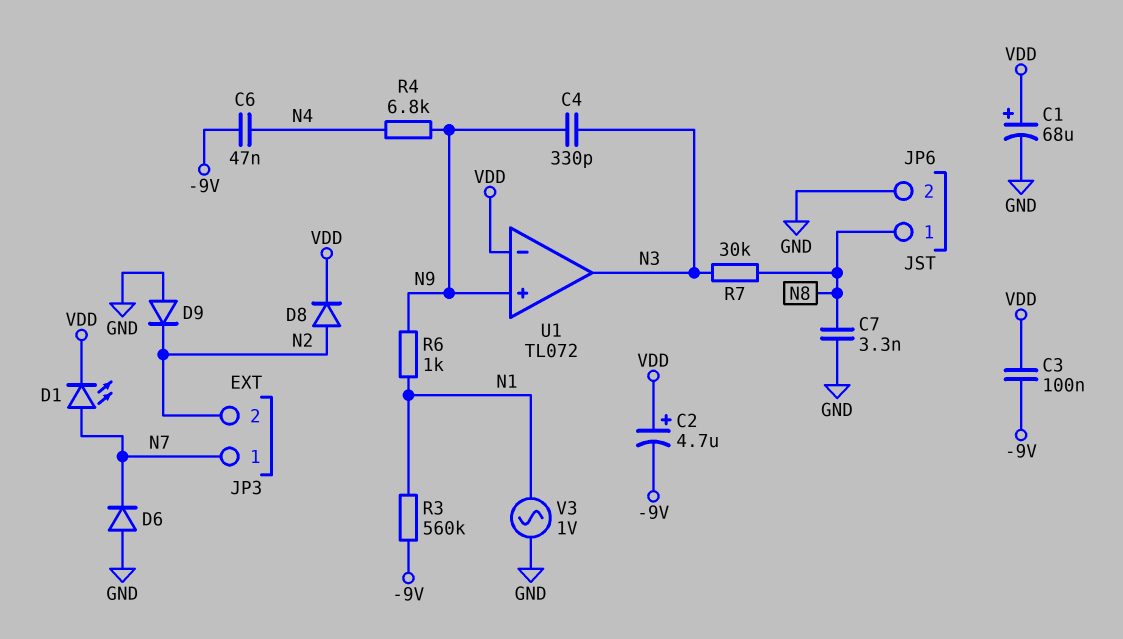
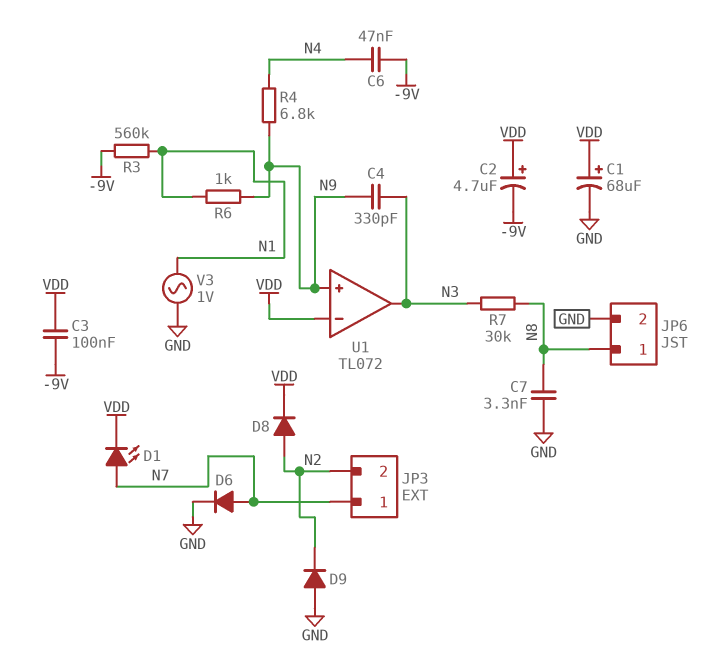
D6: diode (A GND, K N7) -> diode (A N7, K GND)

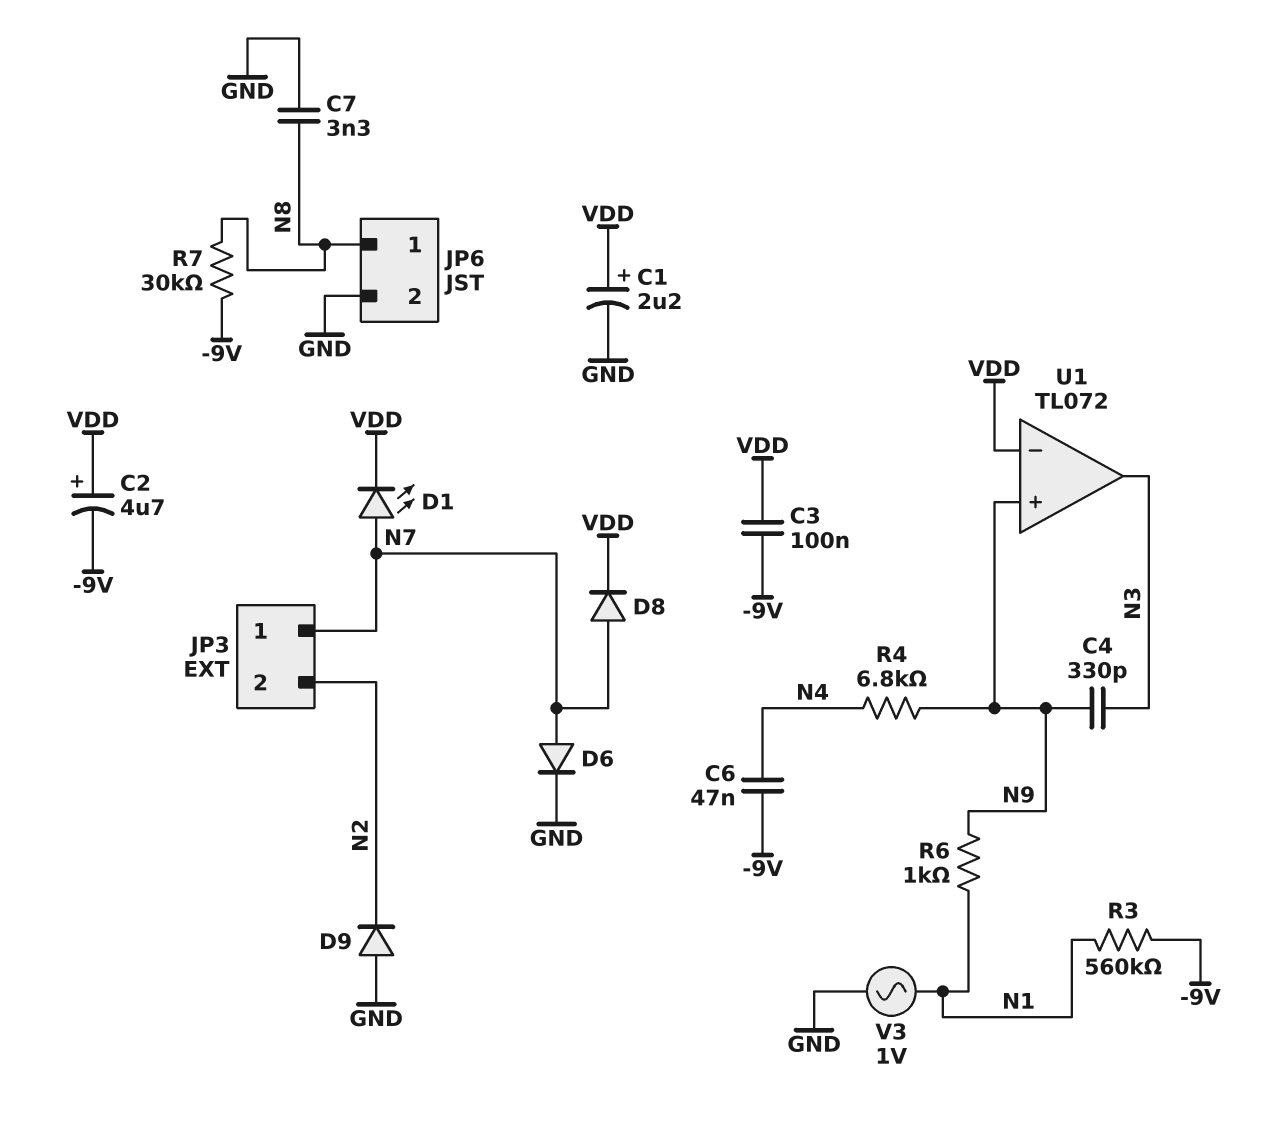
C1: 68uF (plus VDD, minus GND) -> 2.2uF (plus VDD, minus GND)
D8: diode (A N2, K VDD) -> diode (A N7, K VDD)
R7: 30k (N3, N8) -> 30k (-9V, N8)

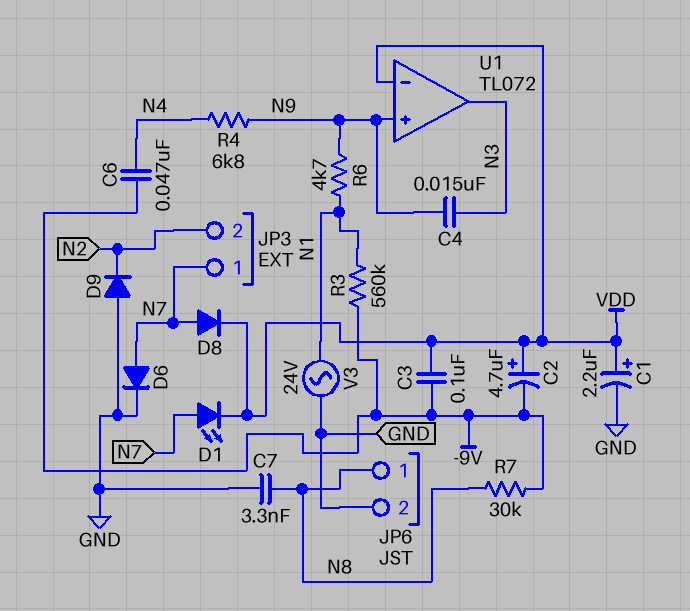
C4: 330pF (N3, N9) -> 15nF (N3, N9)
R6: 1k (N1, N9) -> 4.7k (N1, N9)
V3: AC 1V (GND, N1) -> AC 24V (GND, N1)

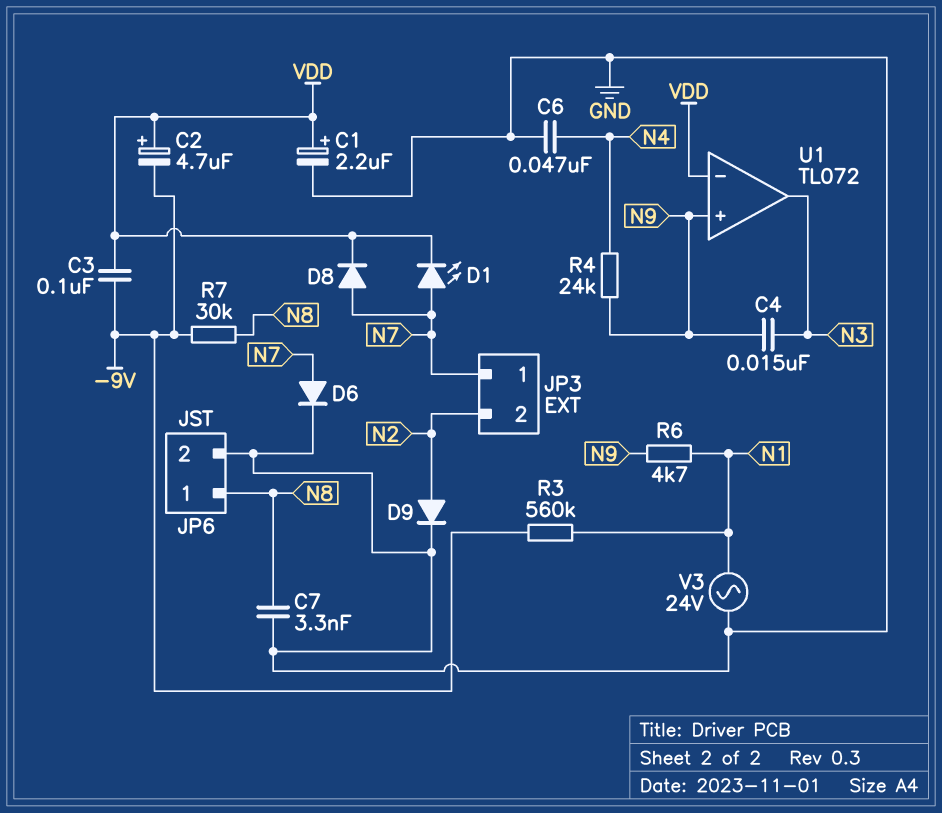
C6: 47nF (-9V, N4) -> 47nF (GND, N4)
D9: diode (A GND, K N2) -> diode (A N2, K GND)
R4: 6.8k (N4, N9) -> 24k (N4, N9)

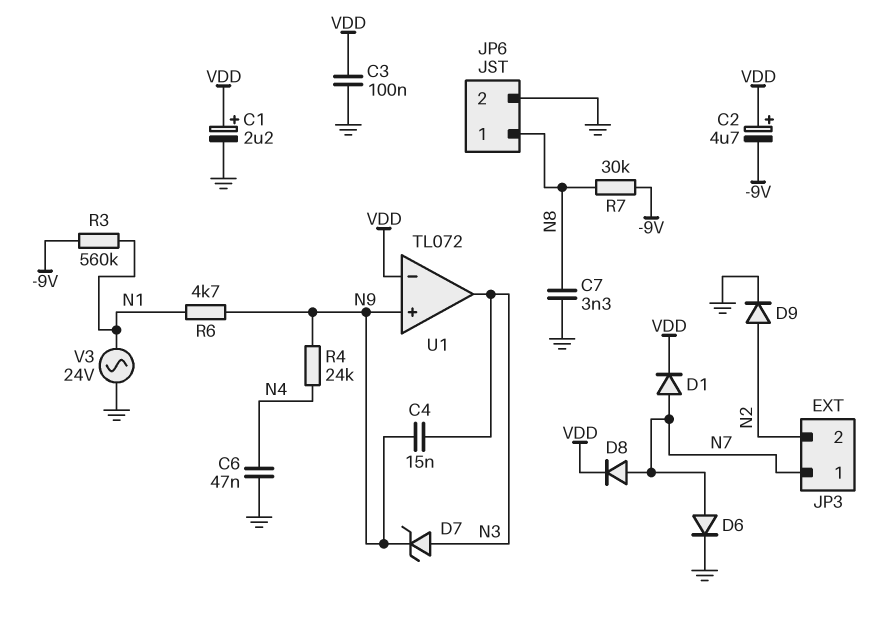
C3: 100nF (-9V, VDD) -> 100nF (GND, VDD)
D1: LED (A N7, K VDD) -> diode (A N7, K VDD)
D7: none -> zener (A N3, K N9)

